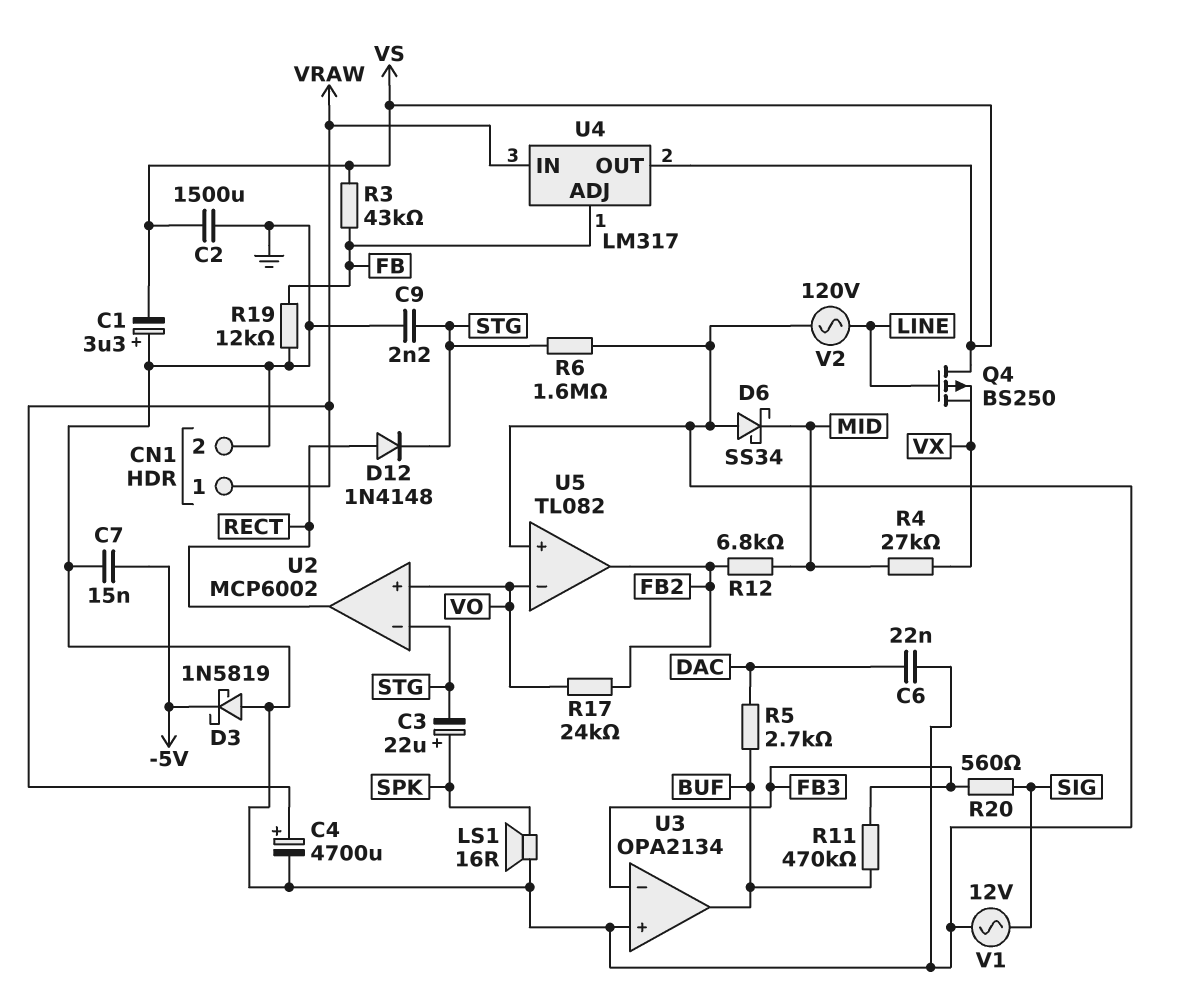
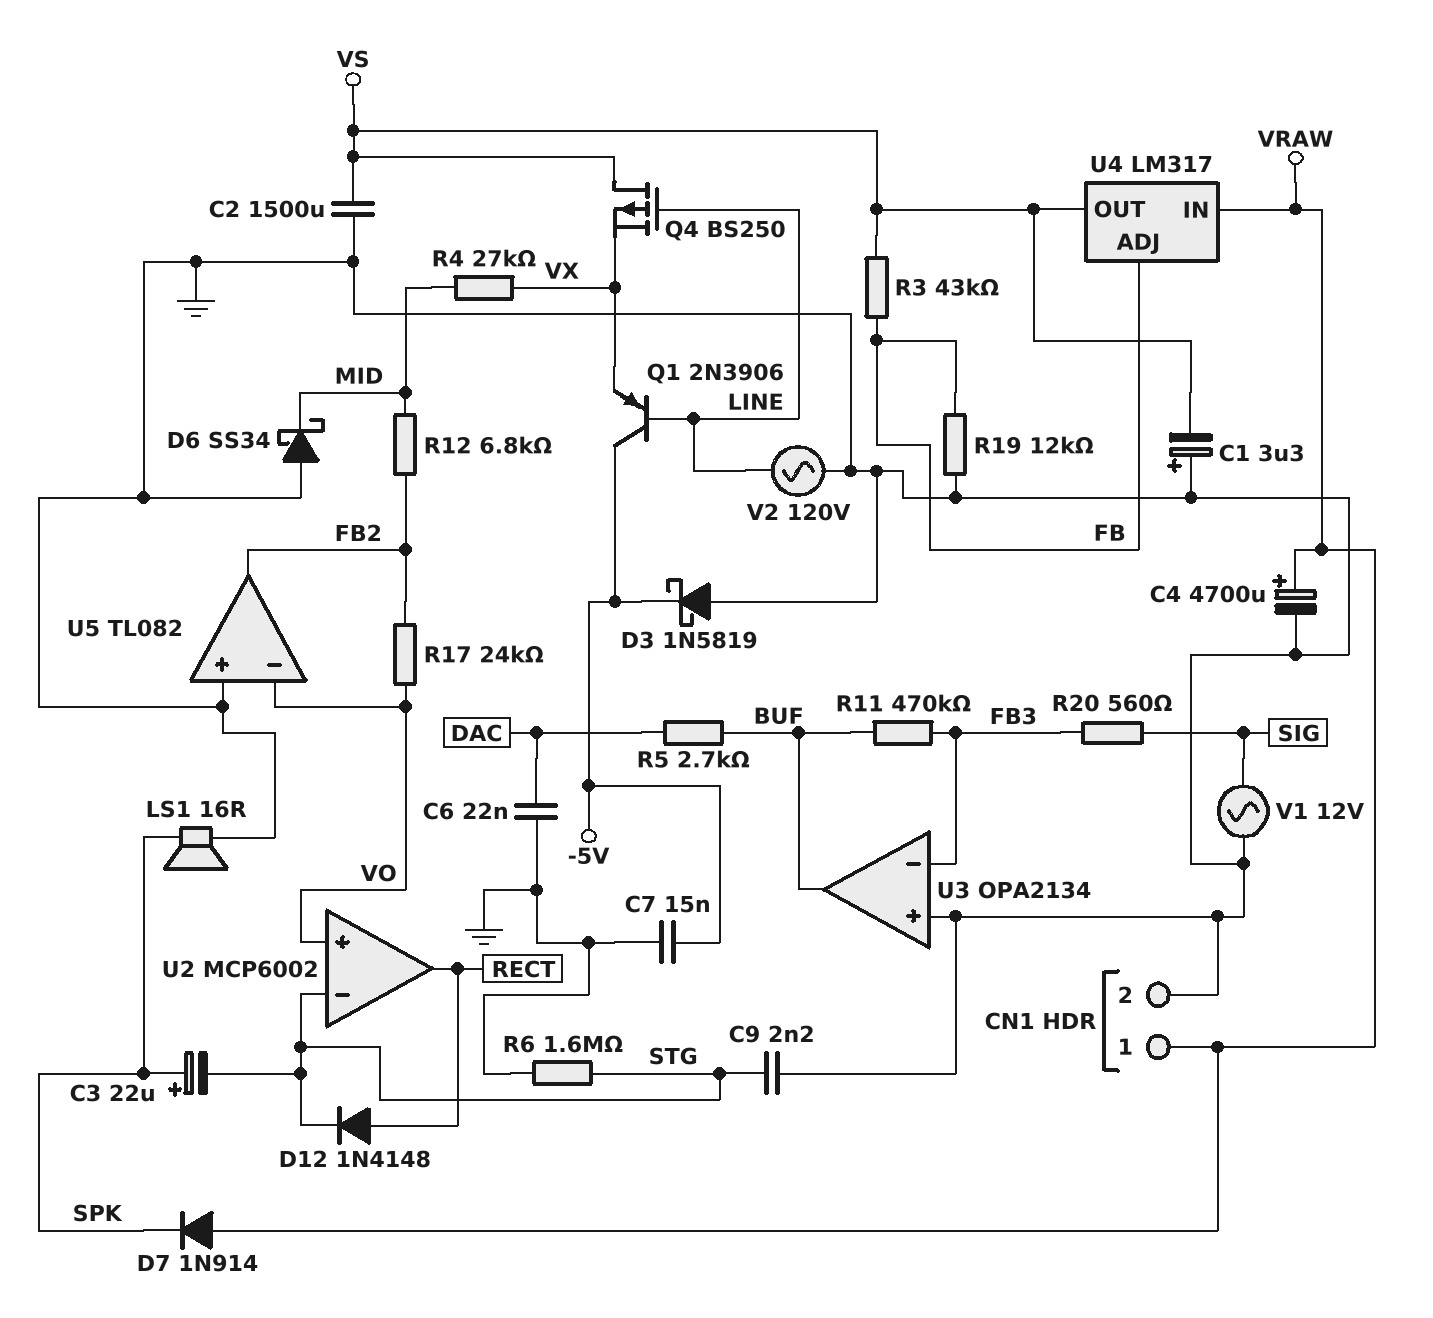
D7: none -> diode 1N914 (A VRAW, K SPK)
Q1: none -> PNP 2N3906 (B LINE, C -5V, E VX)

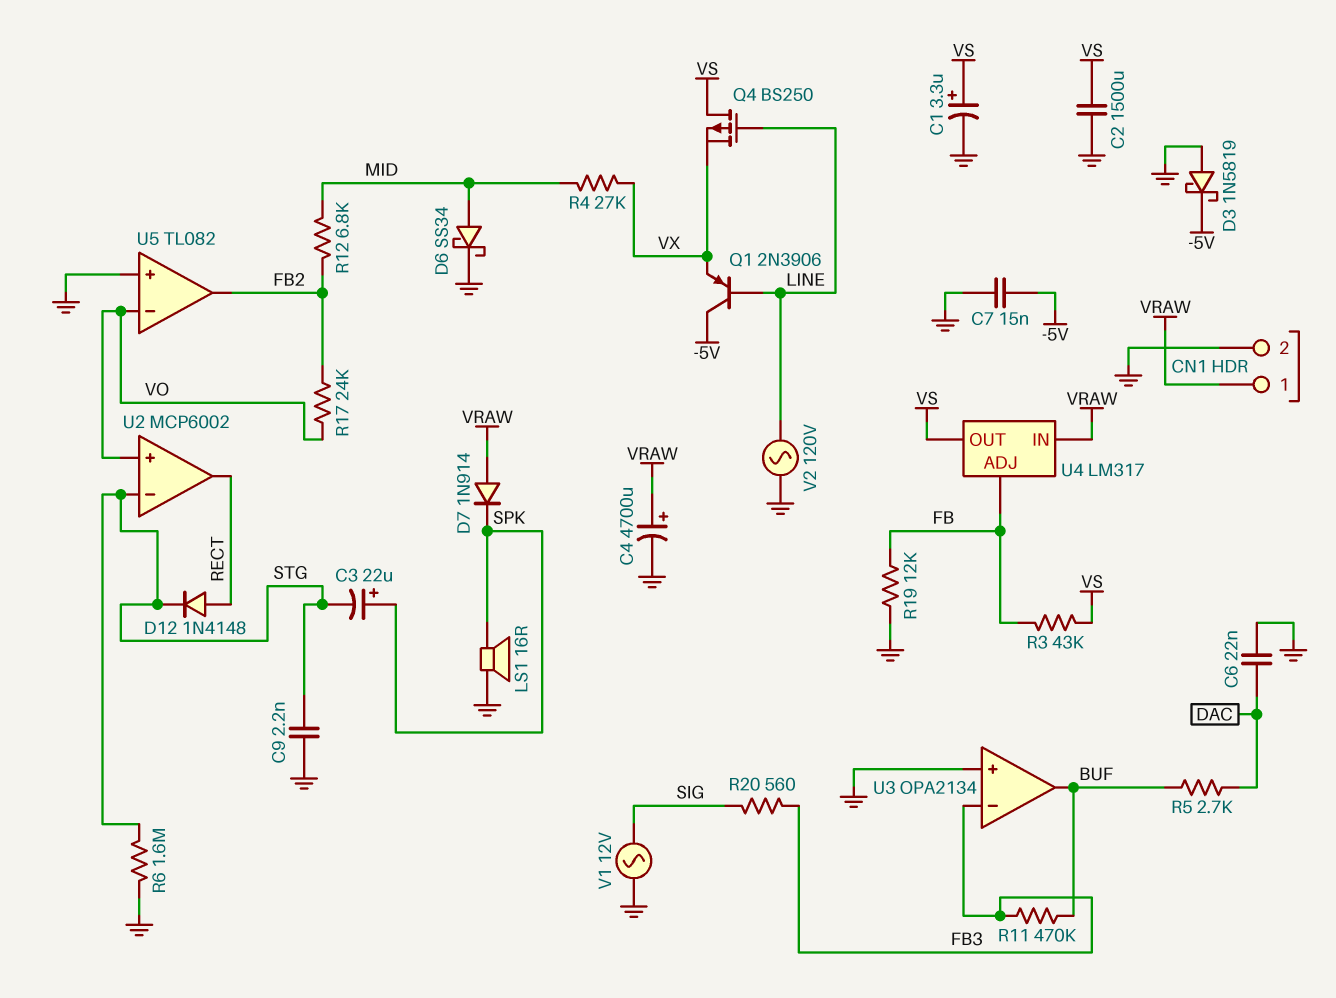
C1: 3.3uF (plus GND, minus VS) -> 3.3uF (plus VS, minus GND)
D6: schottky SS34 (A GND, K MID) -> schottky SS34 (A MID, K GND)

